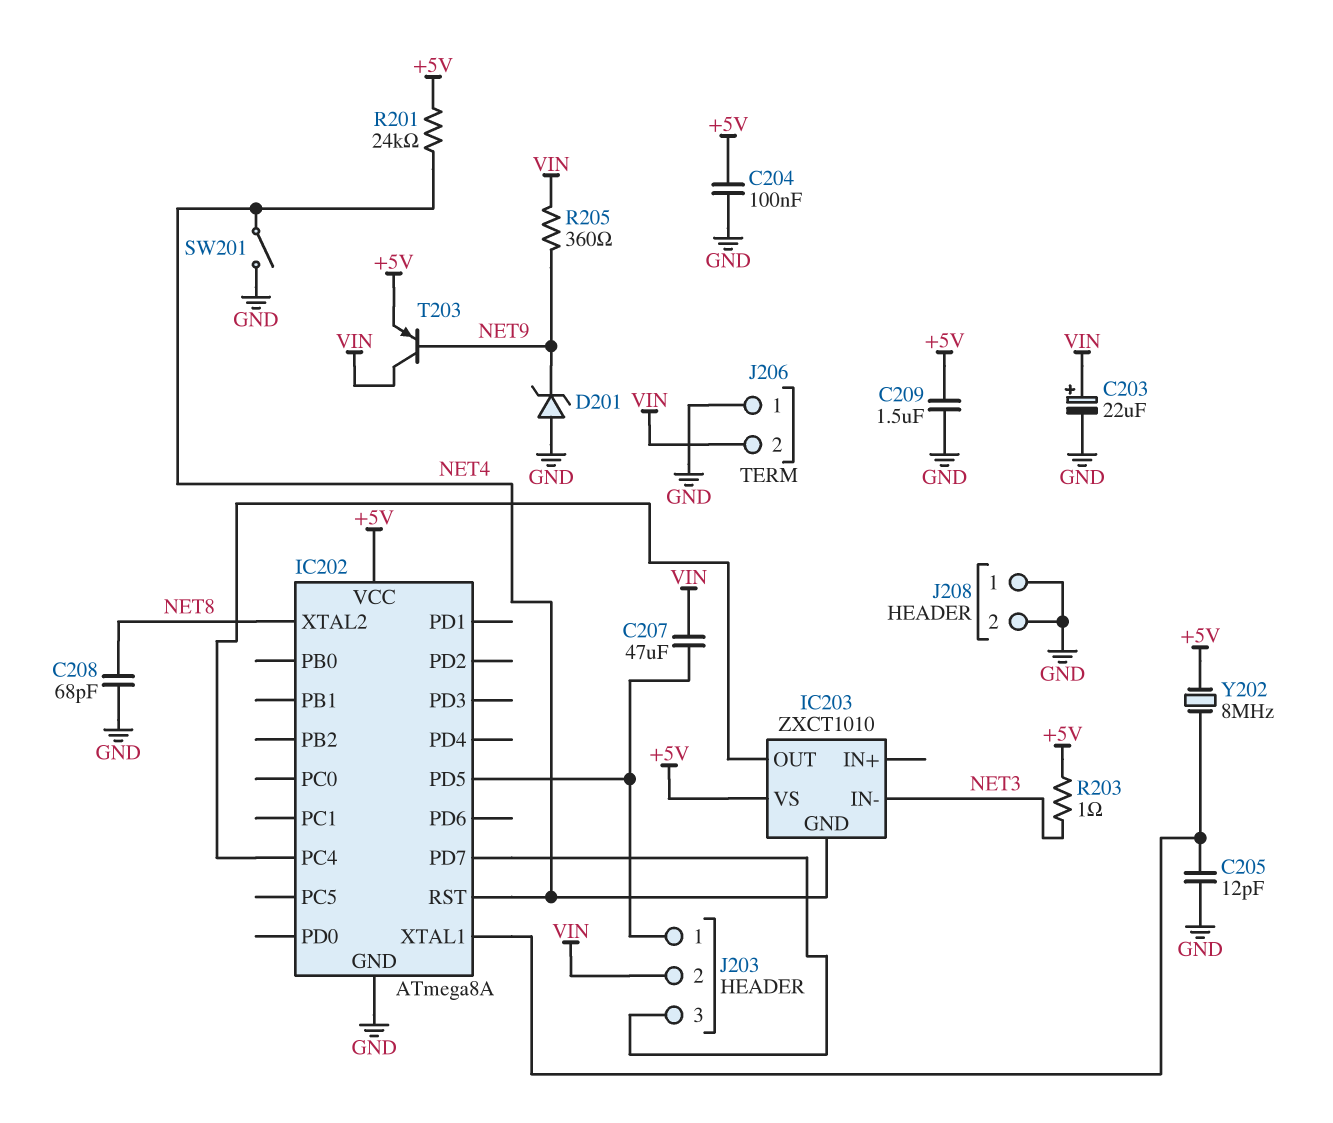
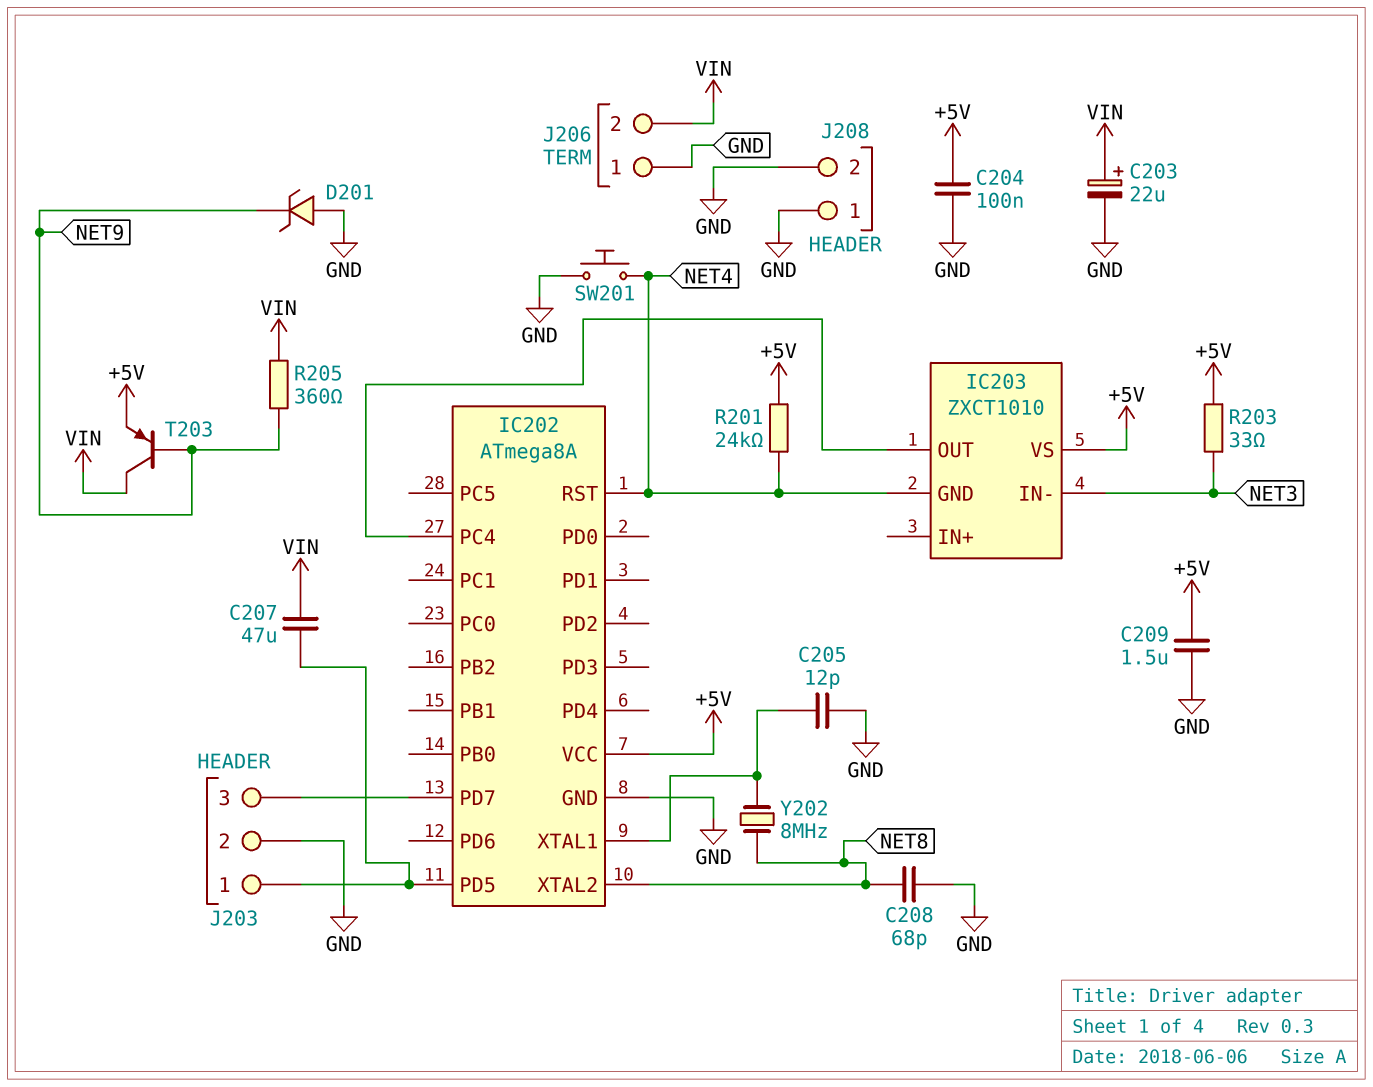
J203 pin 2: VIN -> GND
R203: 1 (+5V, NET3) -> 33 (+5V, NET3)
SW201: switch (GND, NET4) -> button (GND, NET4)
Y202: 8MHz (+5V, IC202/XTAL1) -> 8MHz (IC202/XTAL1, NET8)

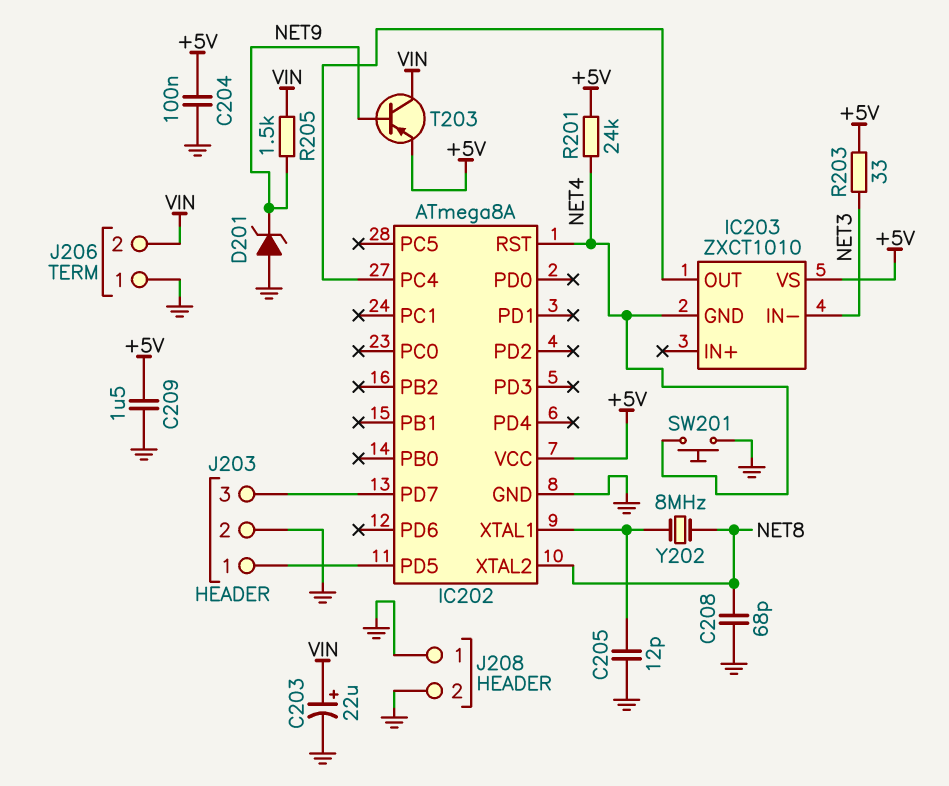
C207: 47uF (IC202/PD5, VIN) -> none
R205: 360 (NET9, VIN) -> 1.5k (NET9, VIN)

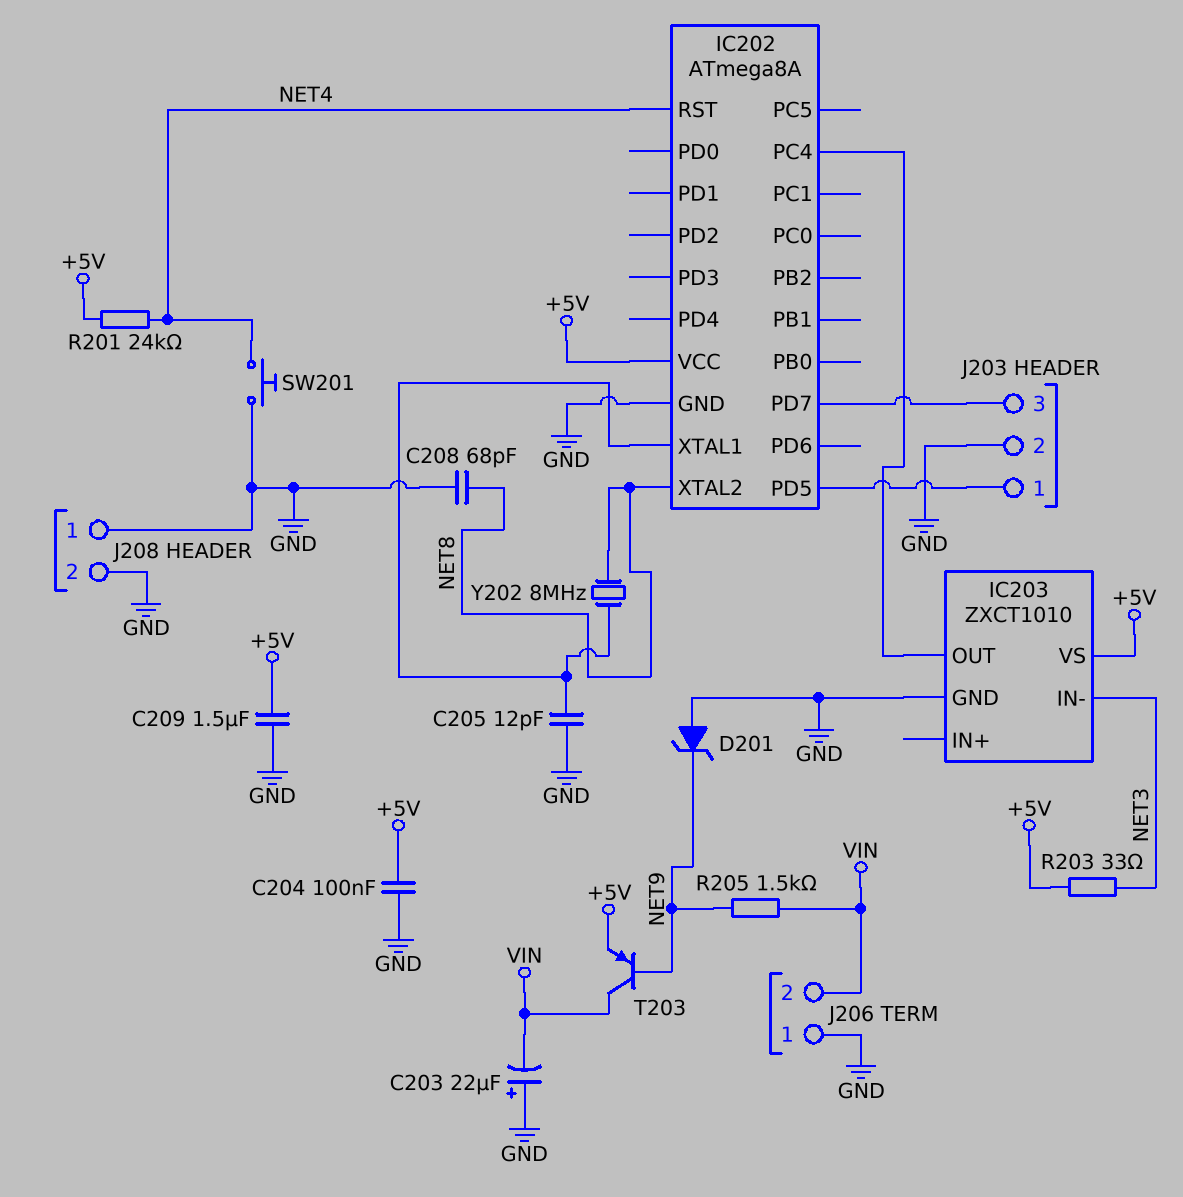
C203: 22uF (plus VIN, minus GND) -> 22uF (plus GND, minus VIN)
IC203 pin GND: NET4 -> GND

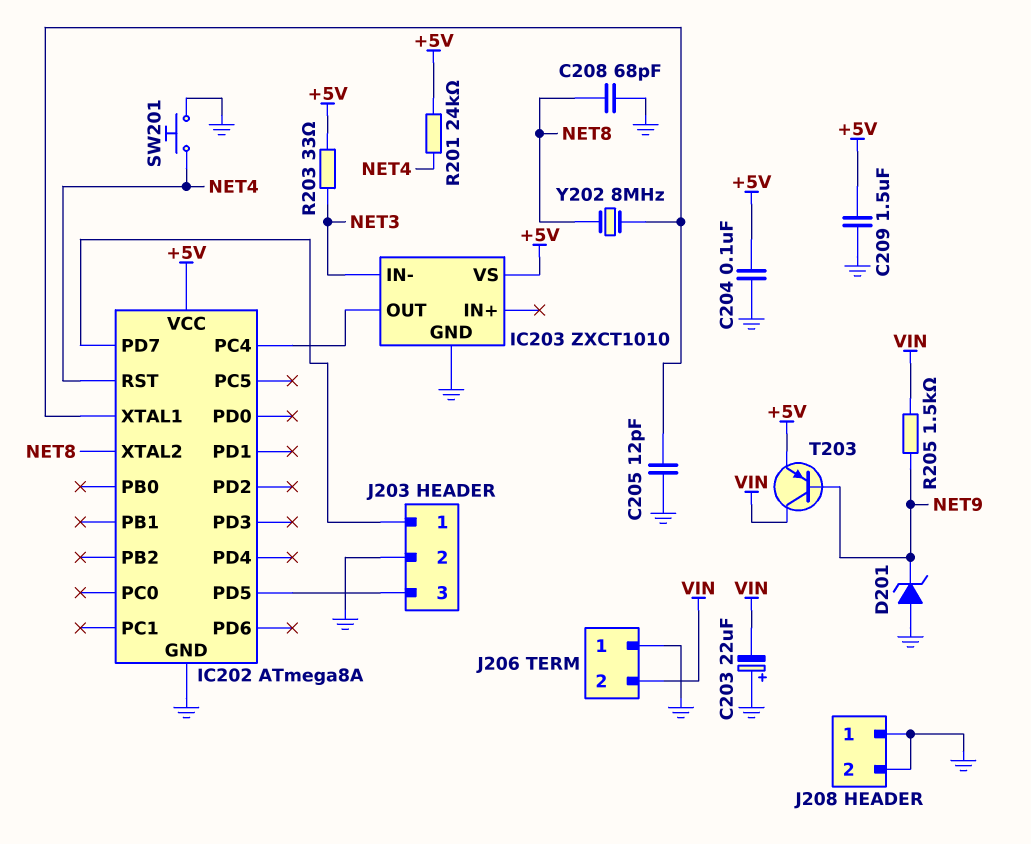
J203 pin 1: IC202/PD5 -> IC202/PD7
J203 pin 3: IC202/PD7 -> IC202/PD5

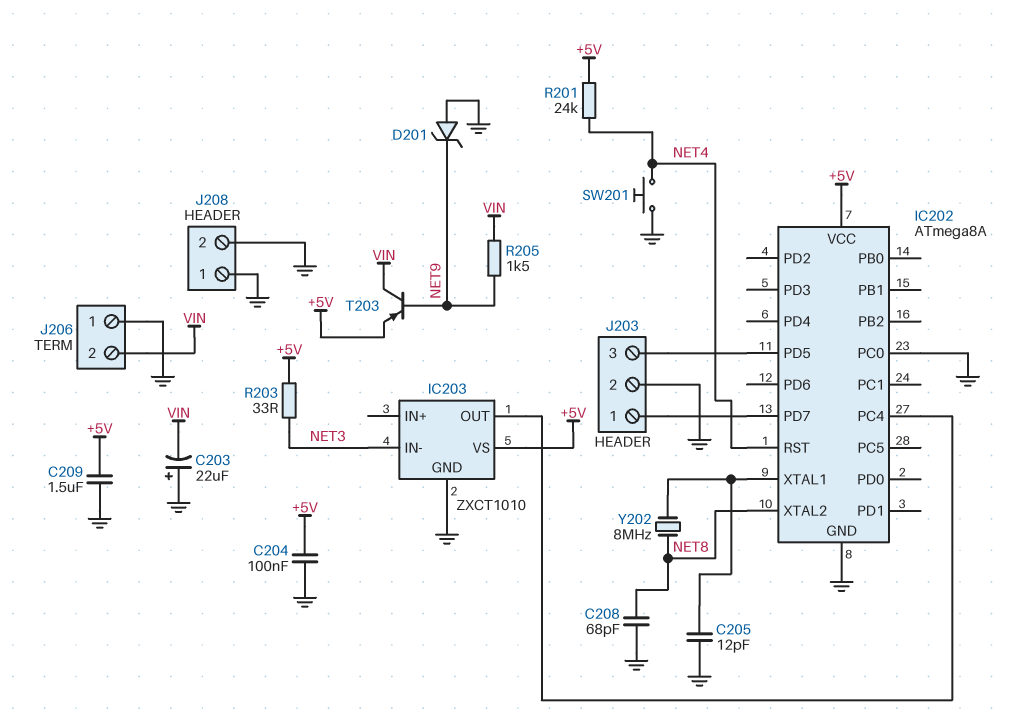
IC202 pin PC0: none -> GND

